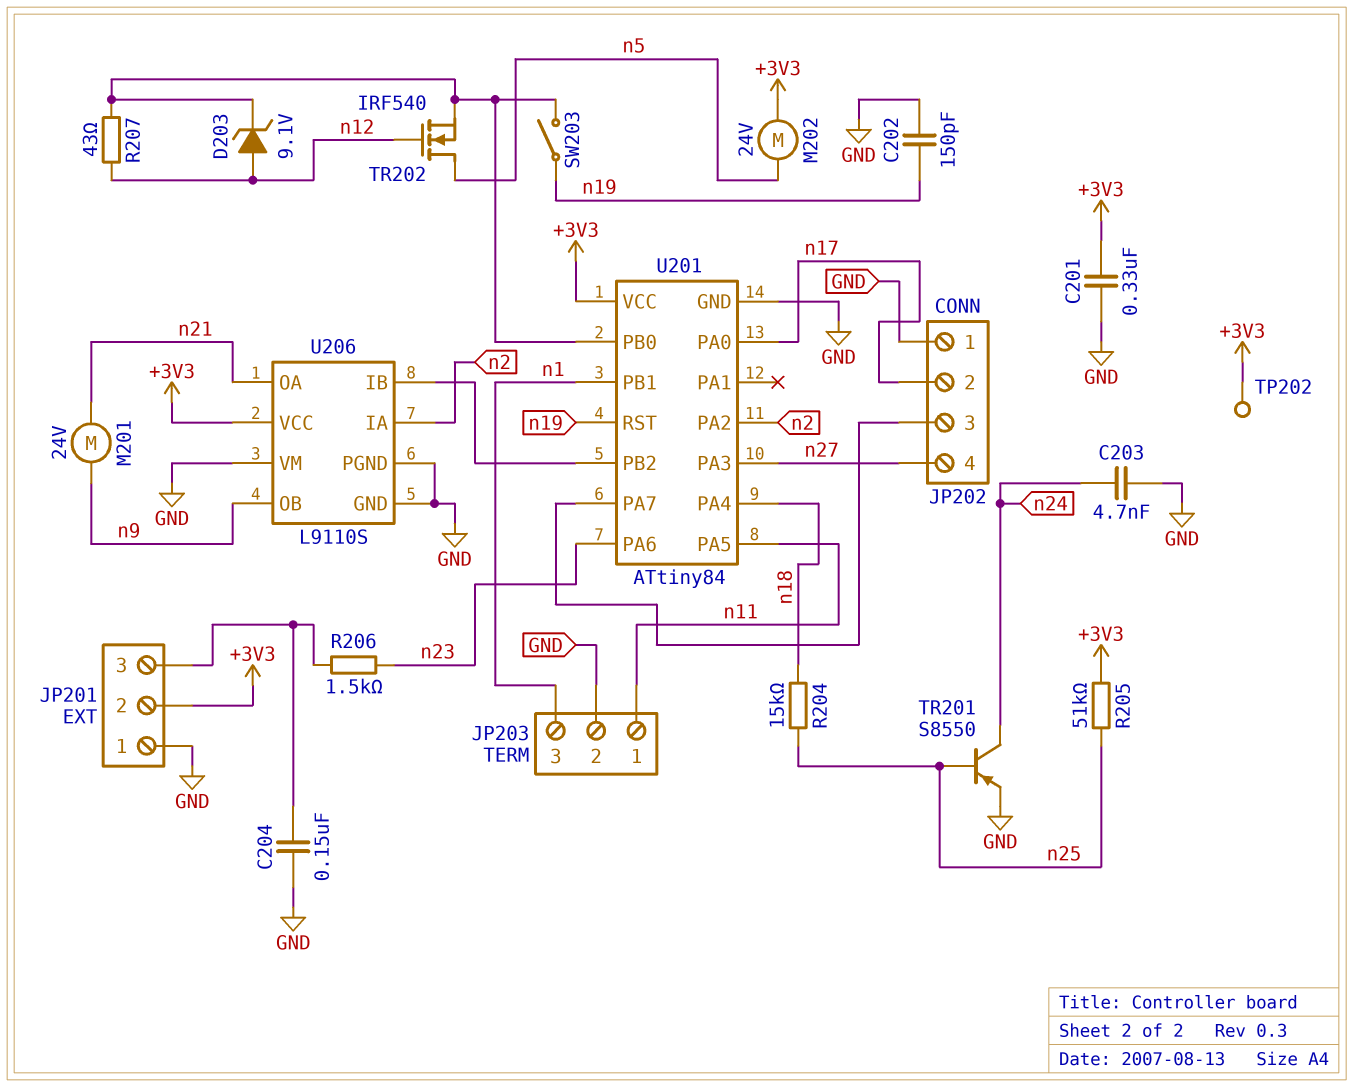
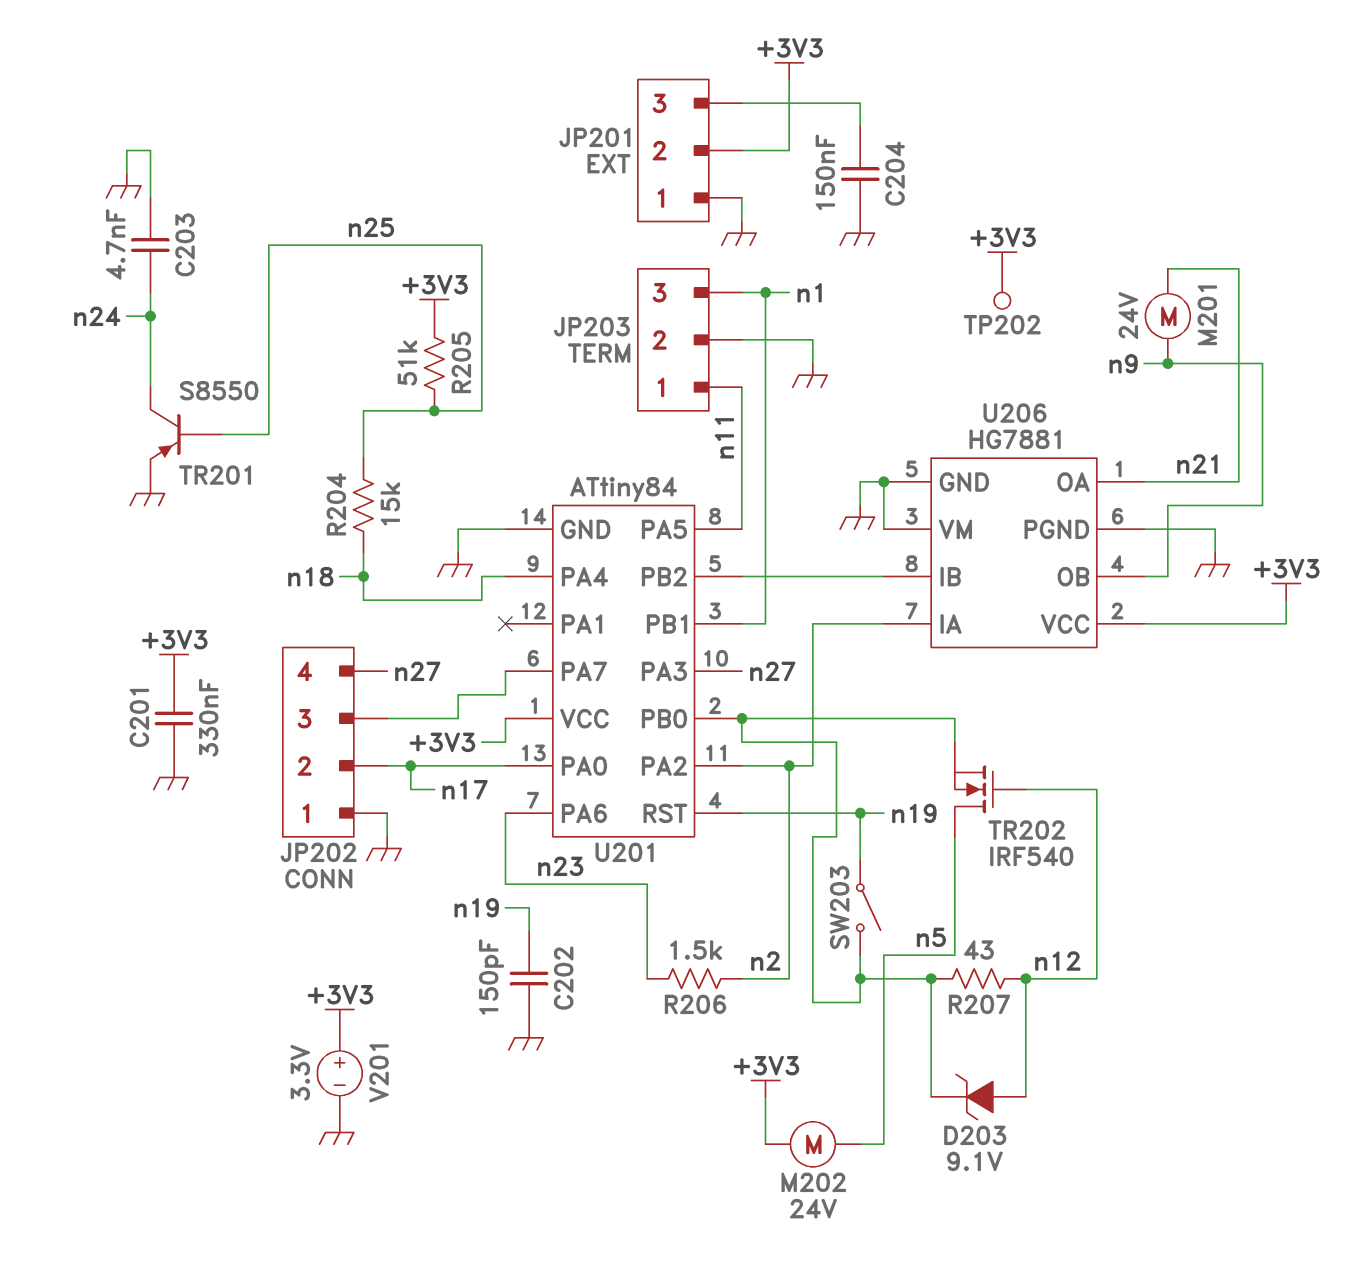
R206: 1.5k (JP201/3, n23) -> 1.5k (n2, n23)
U206: L9110S -> HG7881
V201: none -> 3.3V (plus +3V3, minus GND)

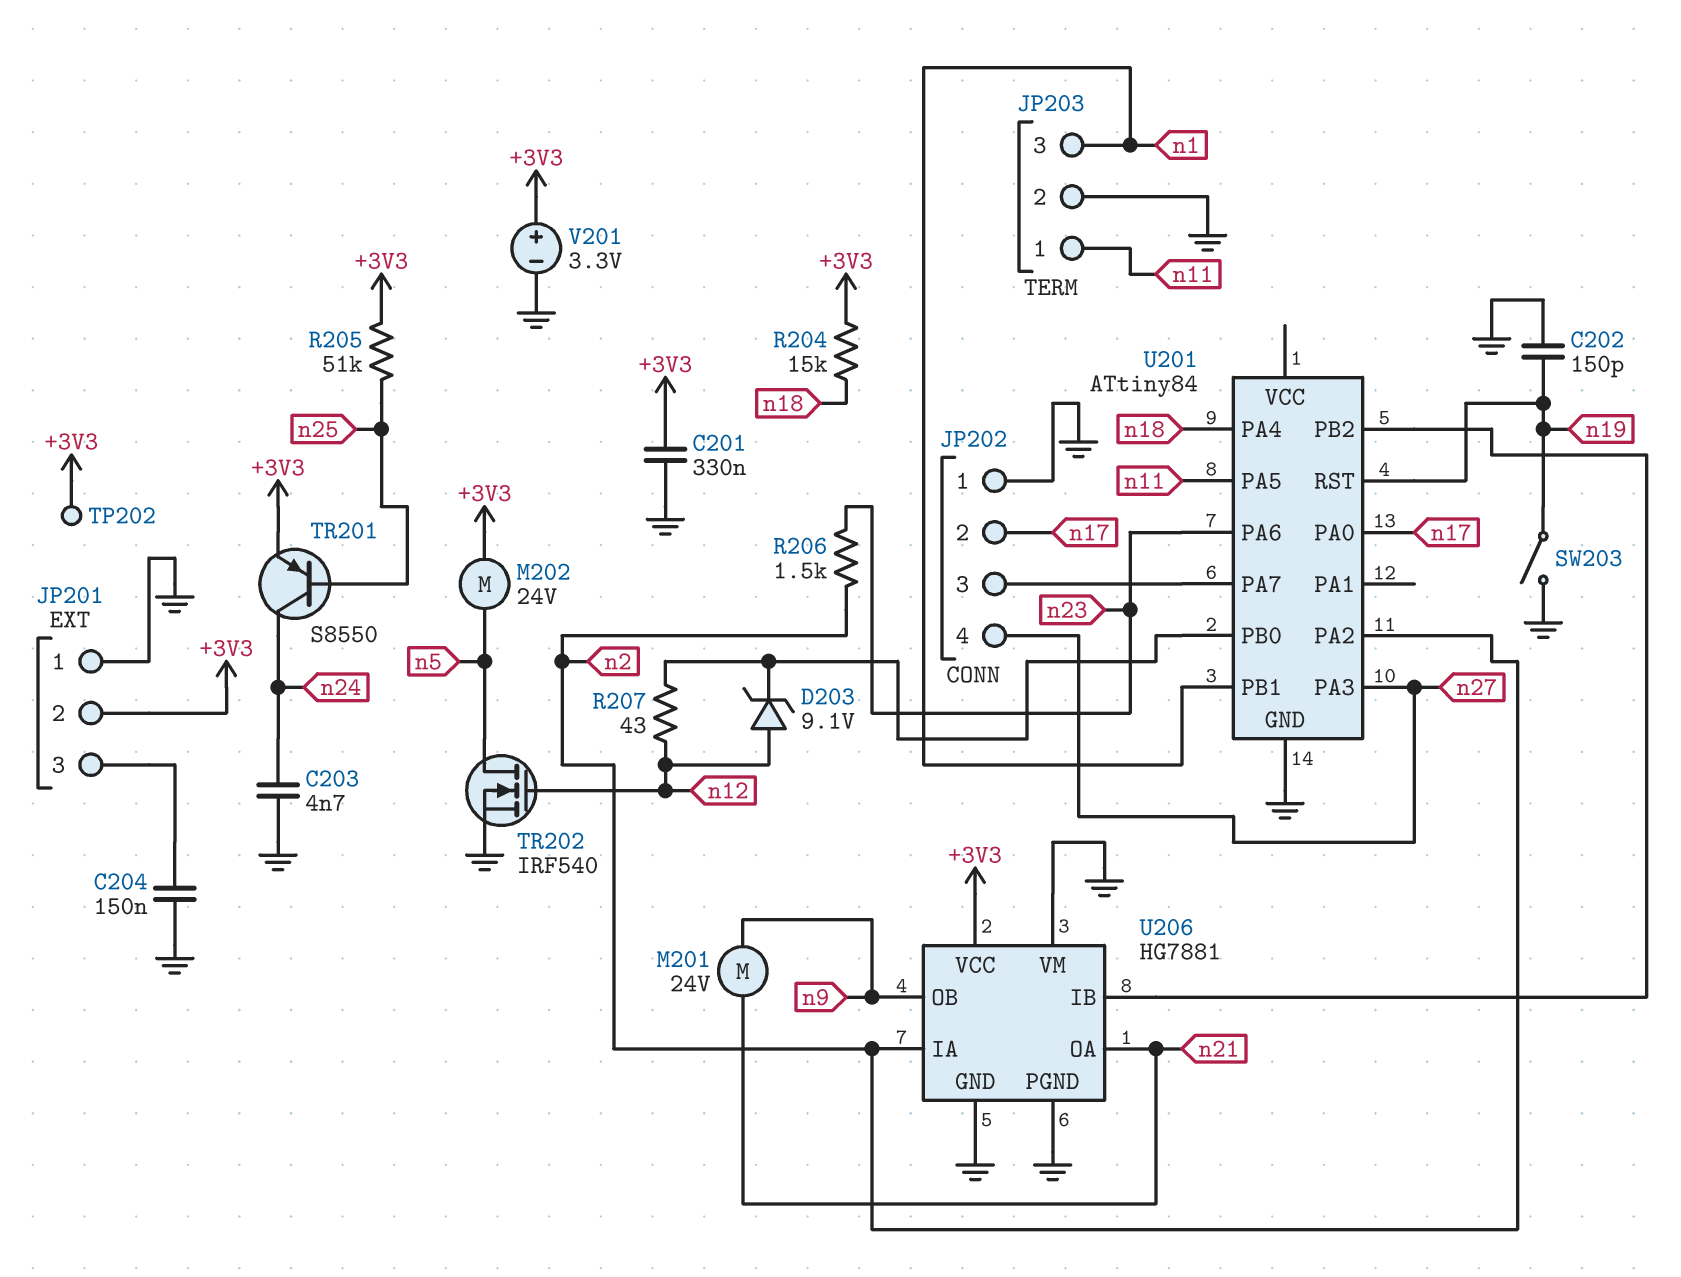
R204: 15k (n18, n25) -> 15k (+3V3, n18)
SW203: switch (U201/PB0, n19) -> switch (GND, n19)
TR201: PNP S8550 (B n25, C n24, E GND) -> PNP S8550 (B n25, C n24, E +3V3)
TR202: NMOS IRF540 (G n12, D n5, S U201/PB0) -> NMOS IRF540 (G n12, D n5, S GND)
U201 pin VCC: +3V3 -> none

